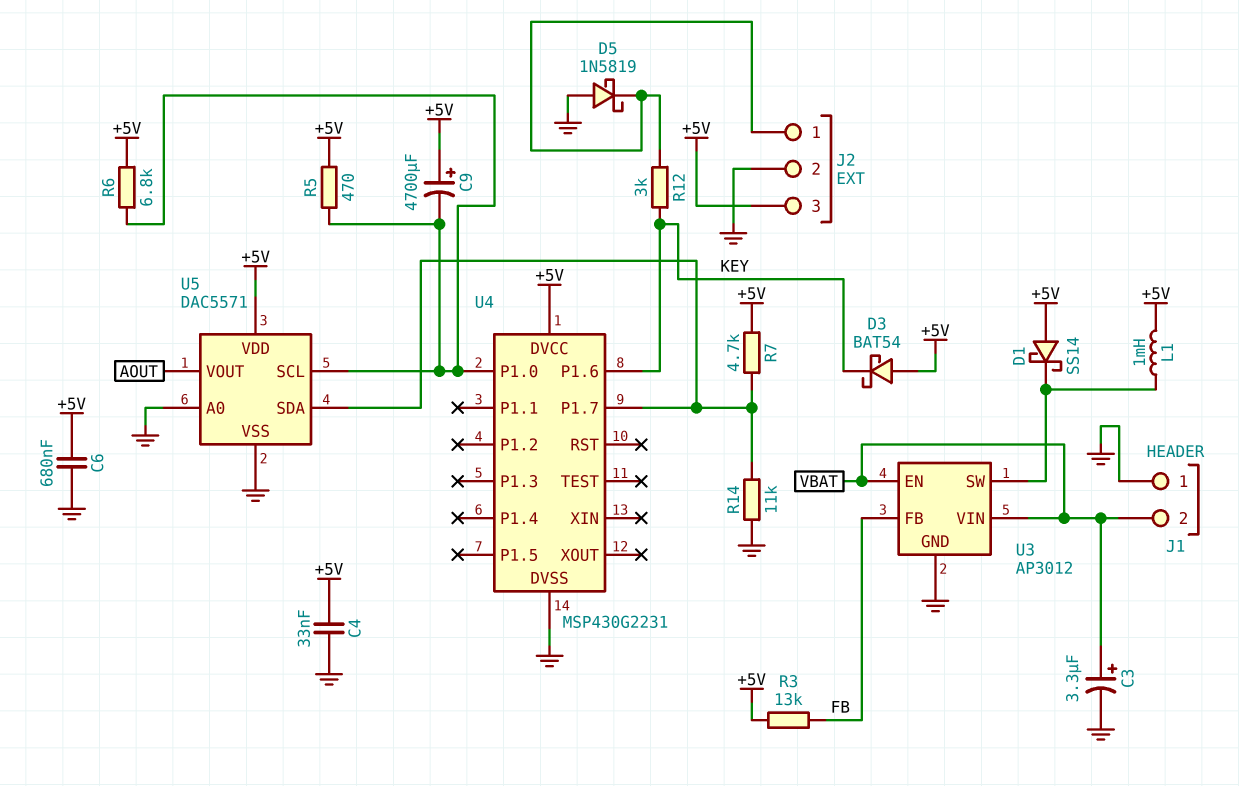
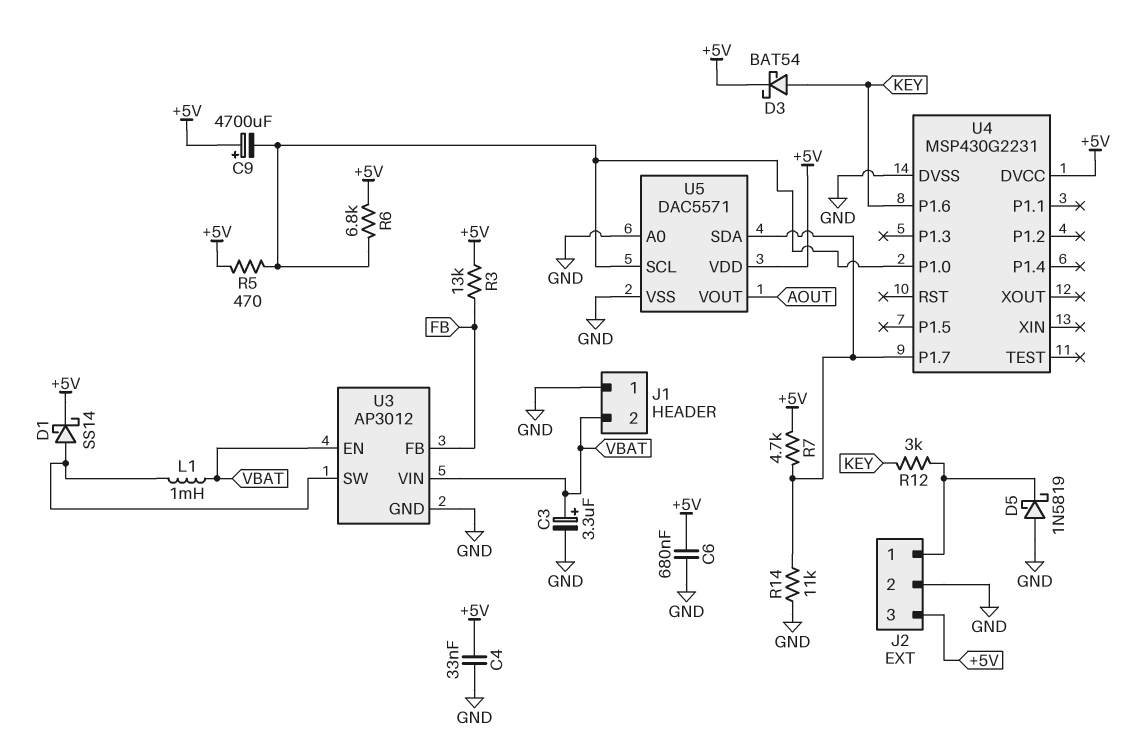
D1: schottky SS14 (A +5V, K U3/SW) -> schottky SS14 (A U3/SW, K +5V)
D3: schottky BAT54 (A +5V, K KEY) -> schottky BAT54 (A KEY, K +5V)
L1: 1mH (+5V, U3/SW) -> 1mH (U3/SW, VBAT)

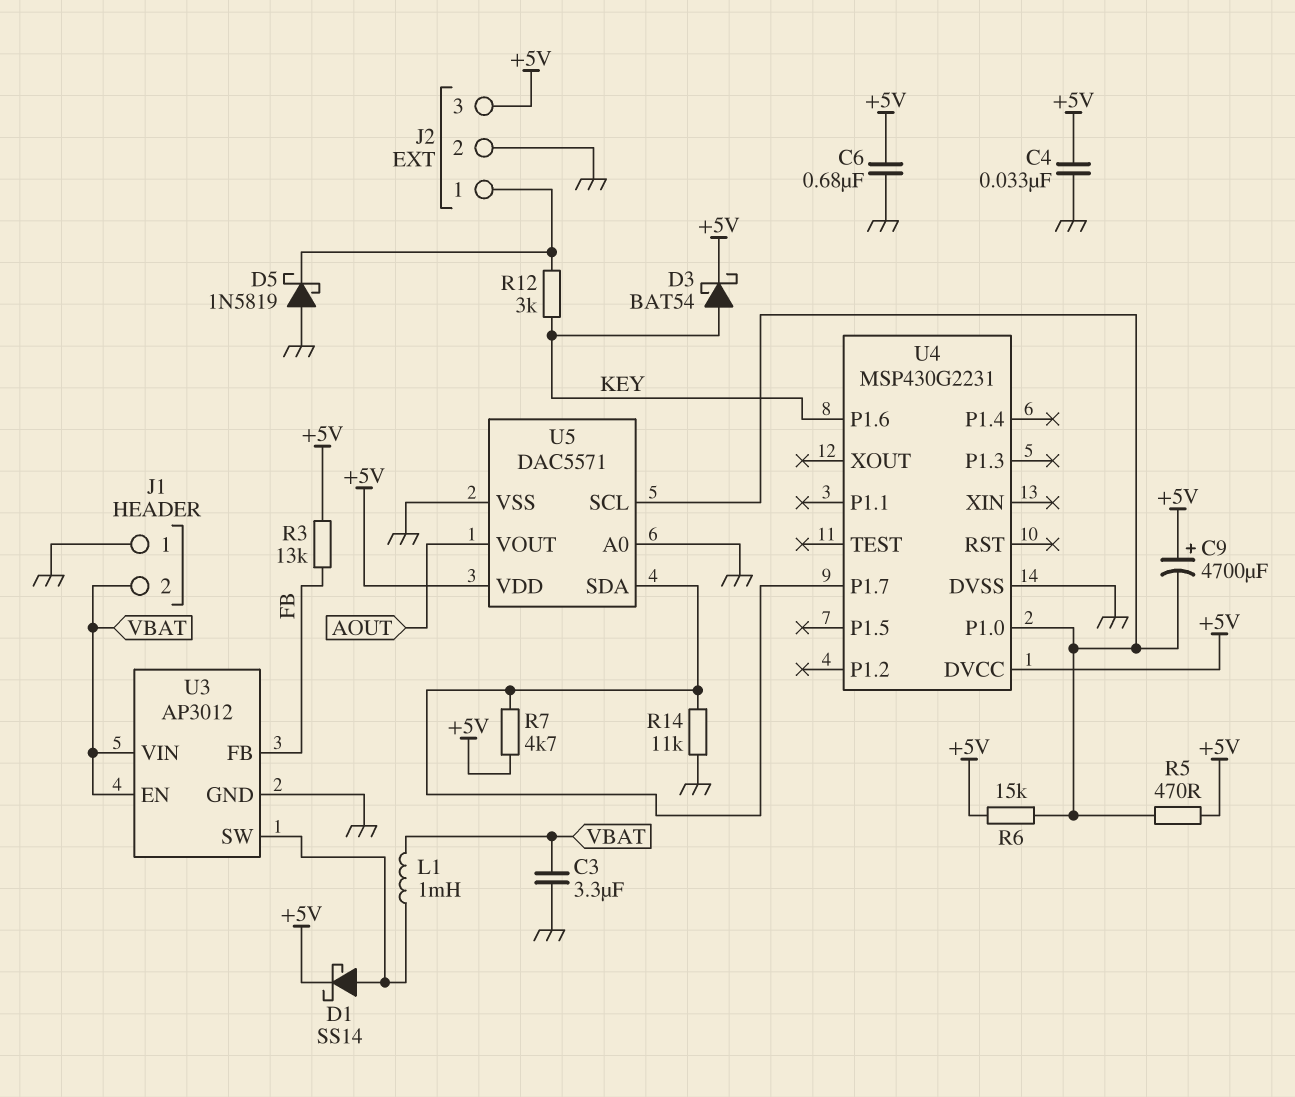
C3: 3.3uF (plus VBAT, minus GND) -> 3.3uF (GND, VBAT)
R6: 6.8k (+5V, U4/P1.0) -> 15k (+5V, U4/P1.0)

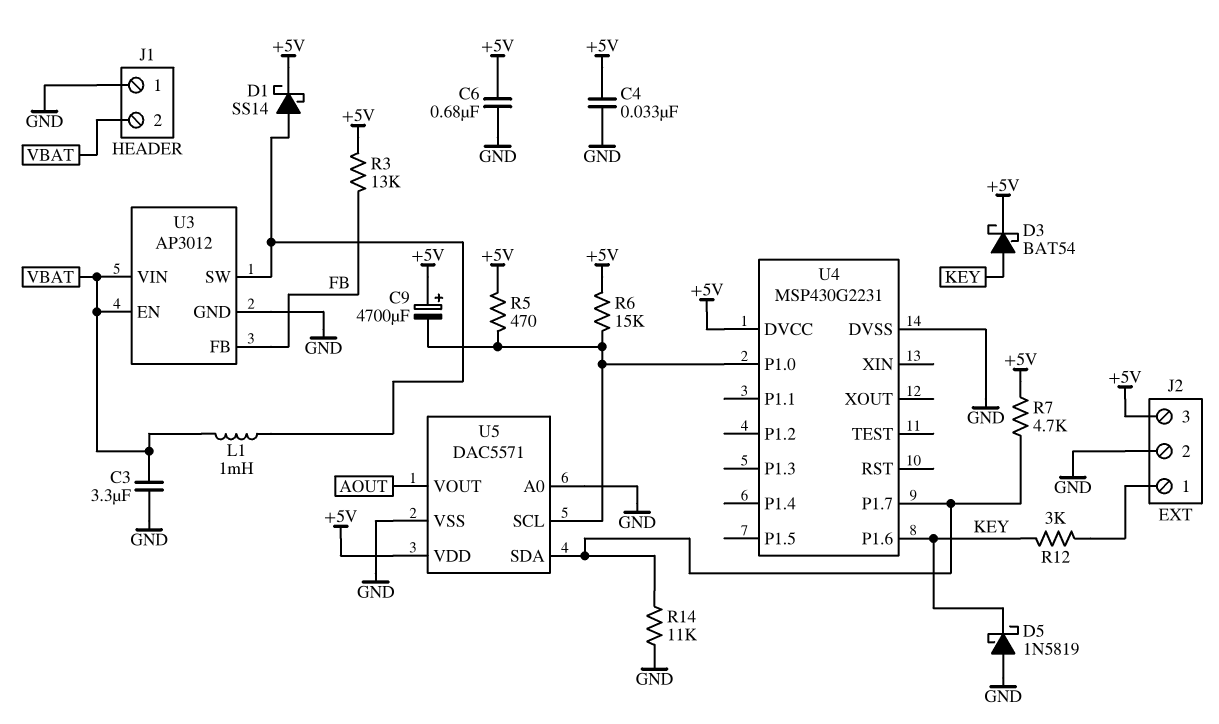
D5: schottky 1N5819 (A GND, K J2/1) -> schottky 1N5819 (A GND, K KEY)

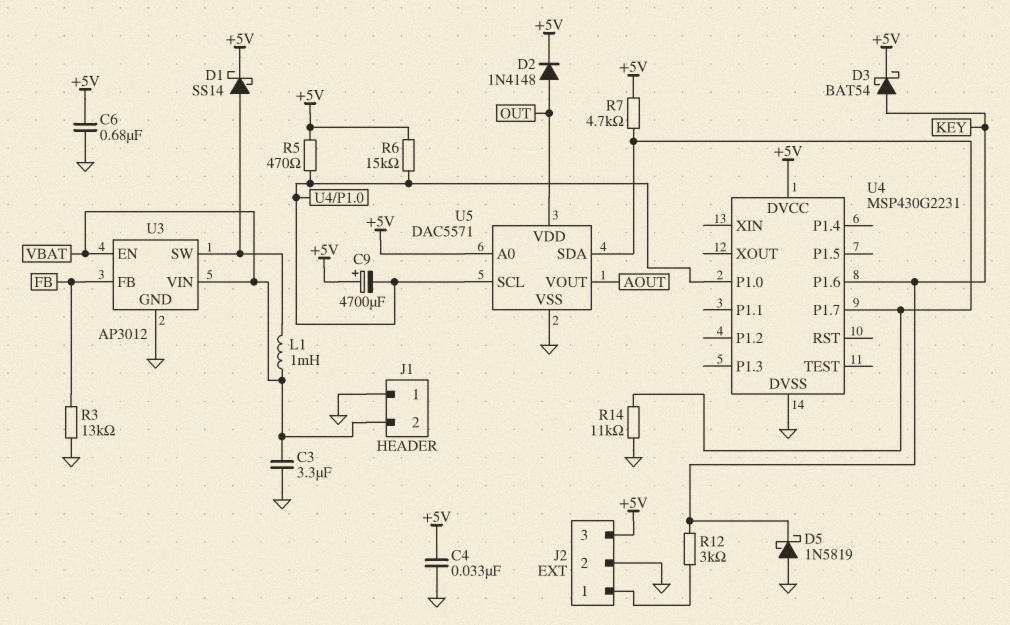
D2: none -> diode 1N4148 (A OUT, K +5V)
R3: 13k (+5V, FB) -> 13k (FB, GND)
U5 pin A0: GND -> +5V
U5 pin VDD: +5V -> OUT

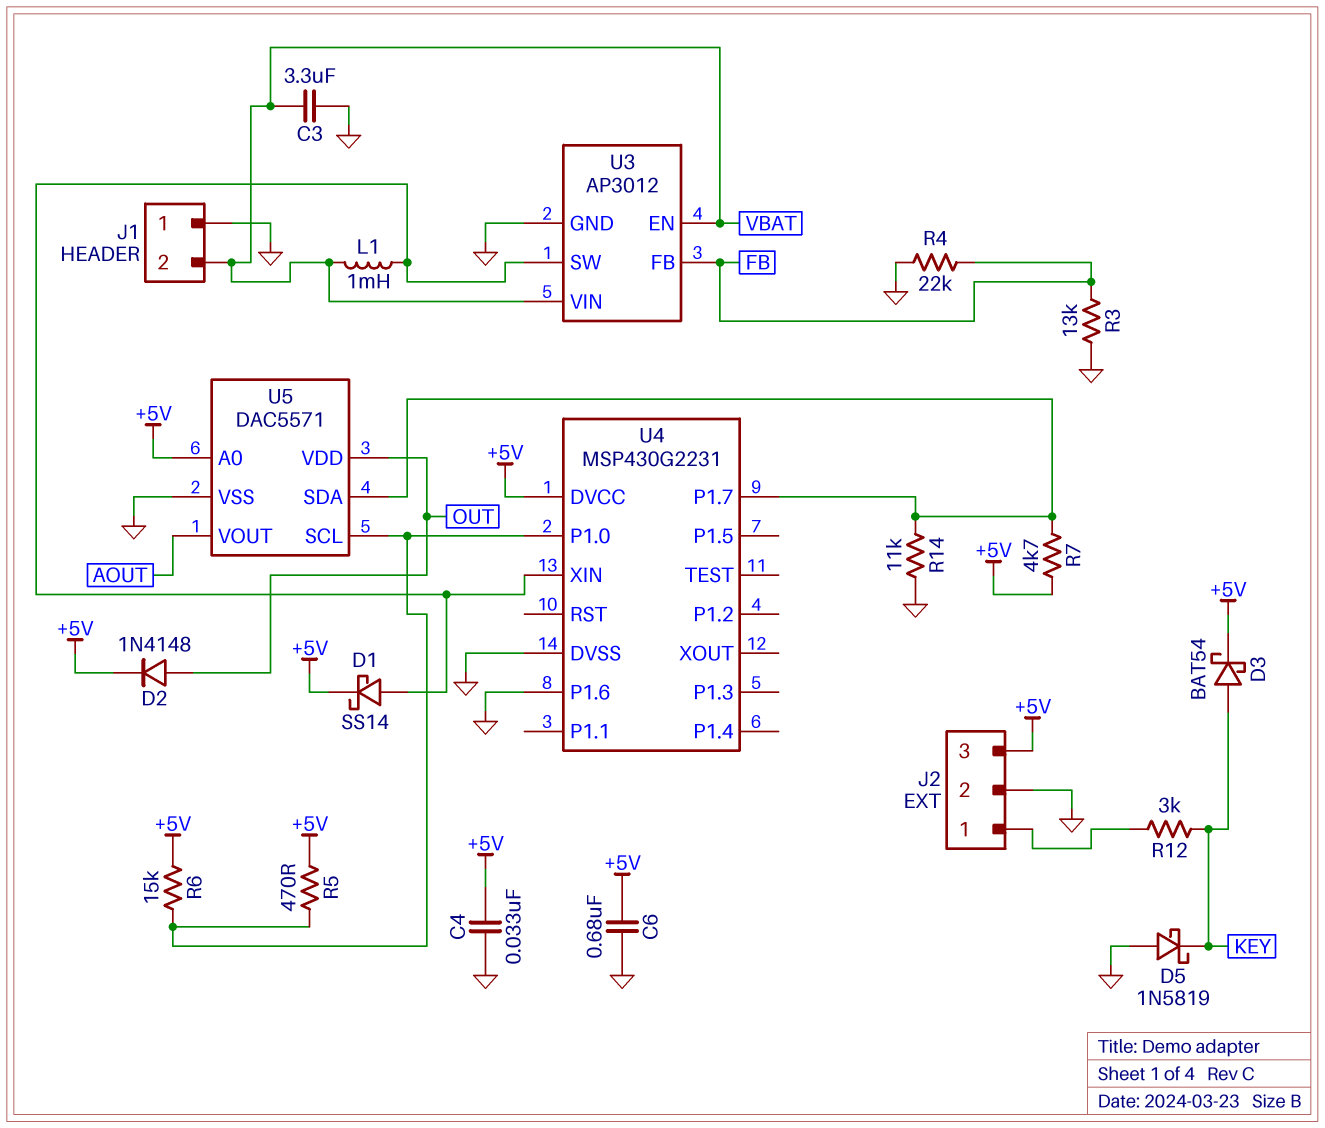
C9: 4700uF (plus +5V, minus U4/P1.0) -> none
R4: none -> 22k (FB, GND)
U4 pin P1.6: KEY -> GND
U4 pin XIN: none -> U3/SW

